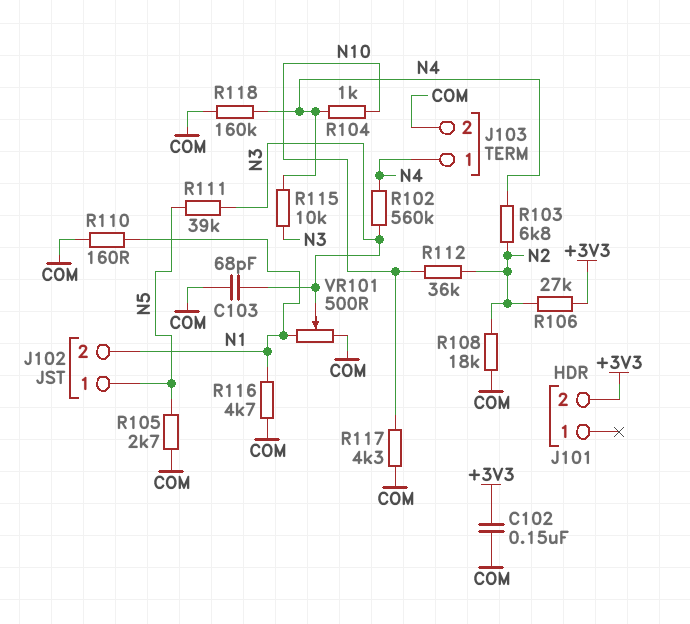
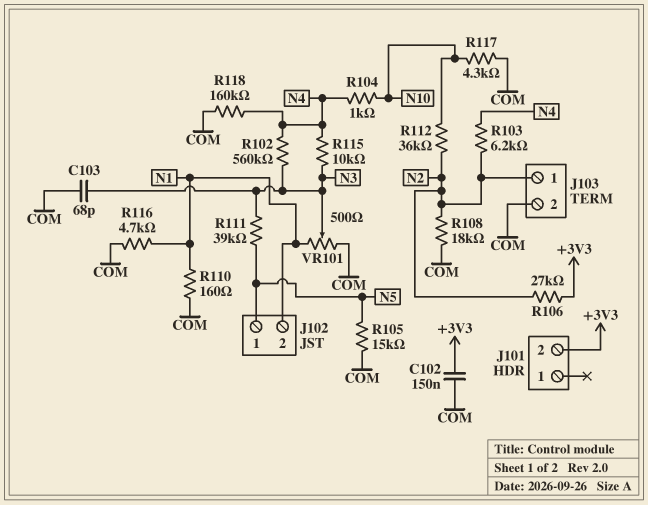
J103 pin 1: N4 -> N2
R103: 6.8k (N2, N4) -> 6.2k (N2, N4)
R105: 2.7k (COM, N5) -> 15k (COM, N5)

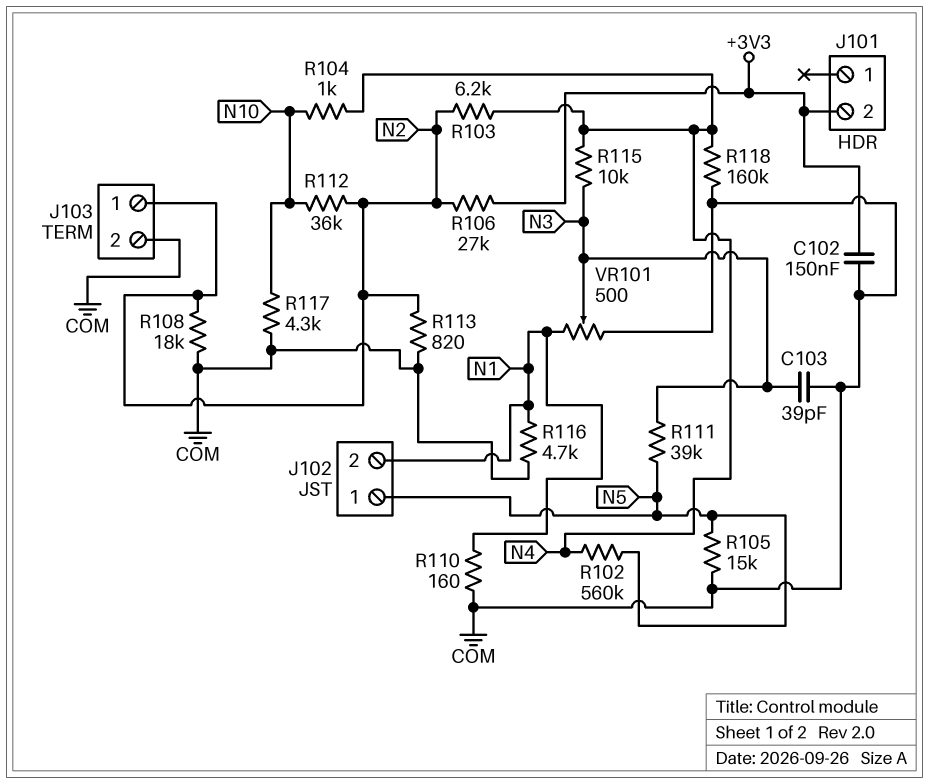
C103: 68pF (COM, N3) -> 39pF (COM, N3)
R102: 560k (N3, N4) -> 560k (N4, N5)
R113: none -> 820 (COM, N2)

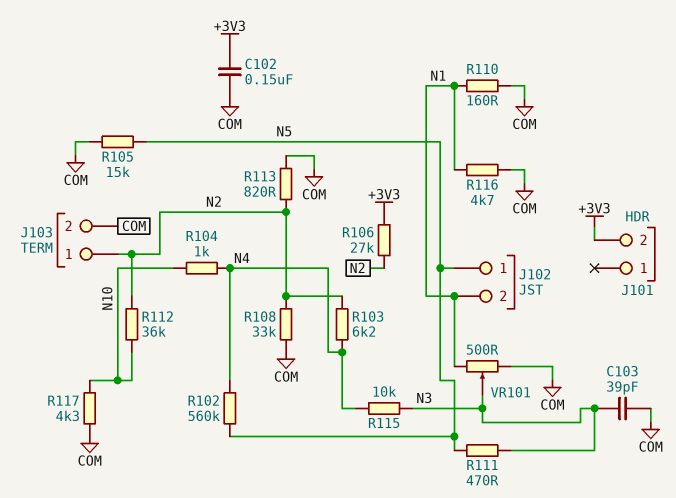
R108: 18k (COM, N2) -> 33k (COM, N2)
R111: 39k (N3, N5) -> 470 (N3, N5)
R118: 160k (COM, N4) -> none

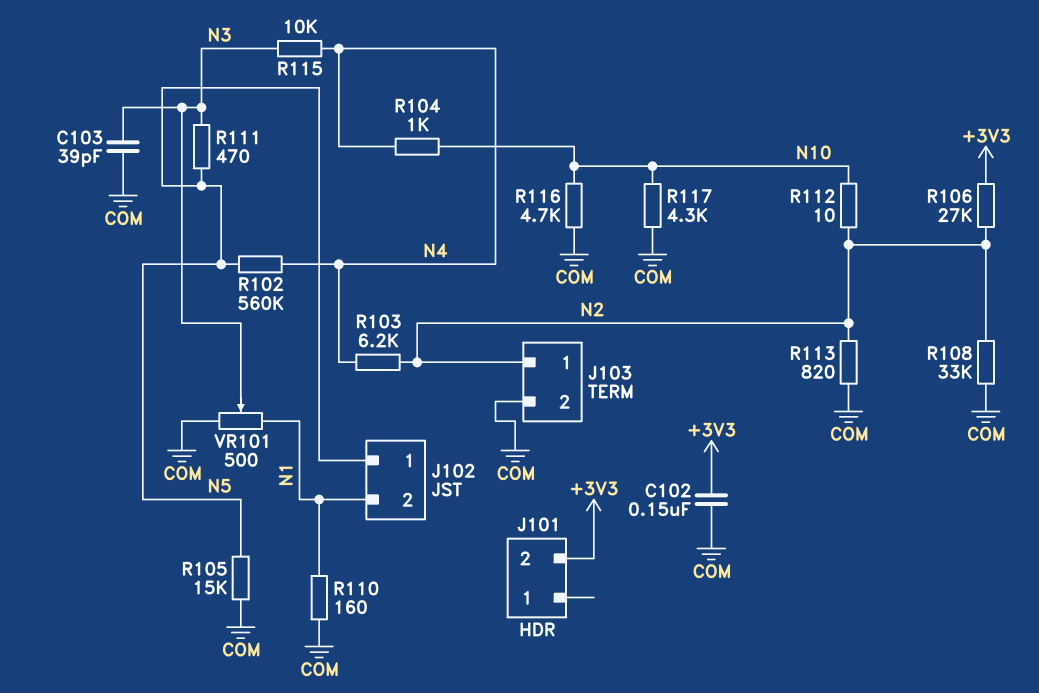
R112: 36k (N2, N10) -> 10 (N2, N10)
R116: 4.7k (COM, N1) -> 4.7k (COM, N10)

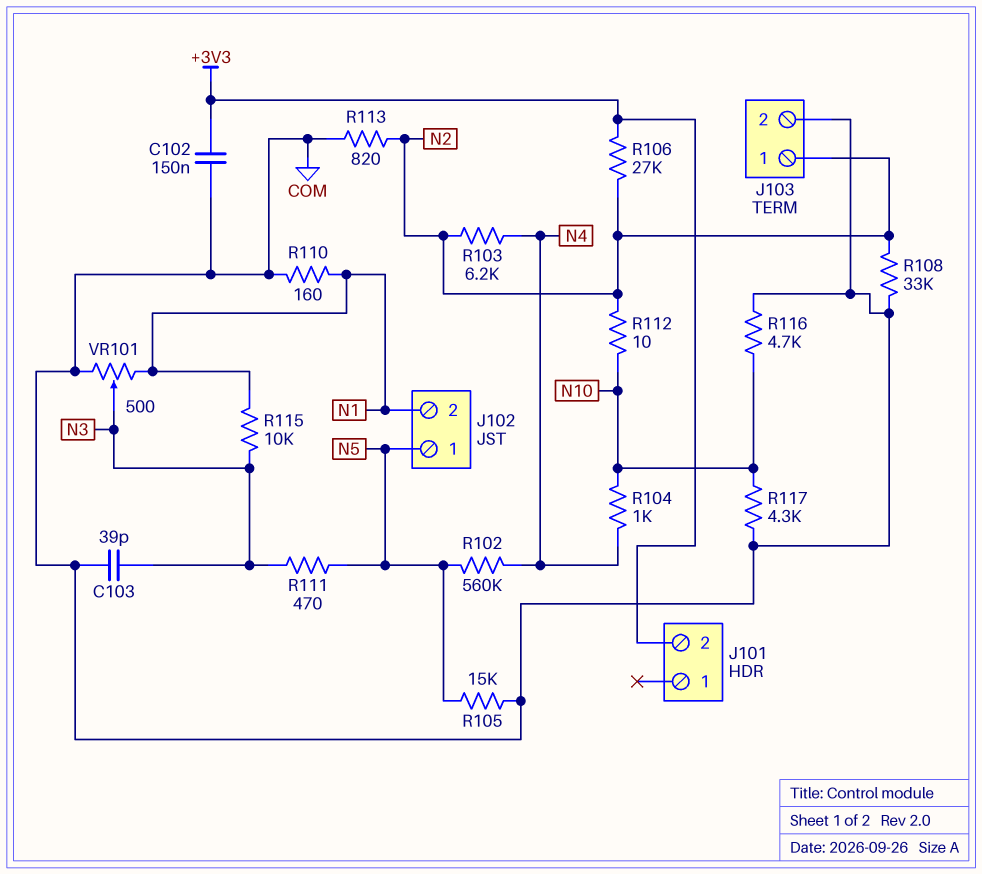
R115: 10k (N3, N4) -> 10k (N1, N3)

